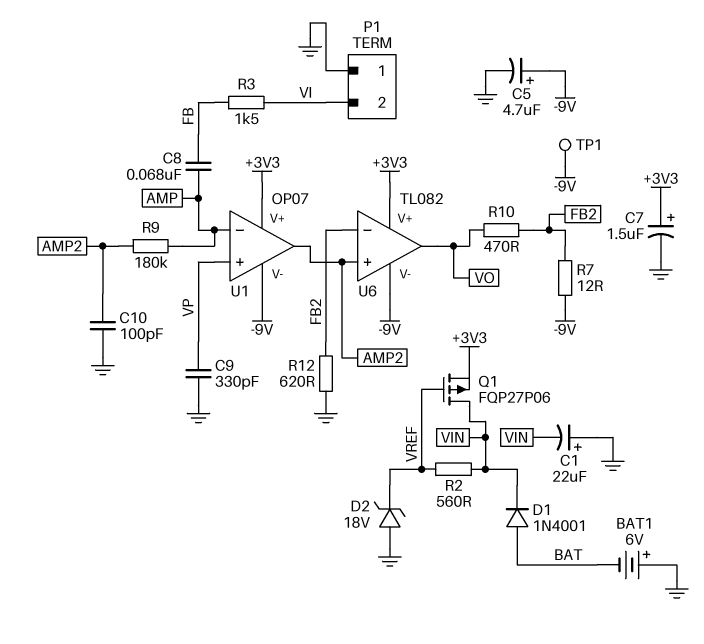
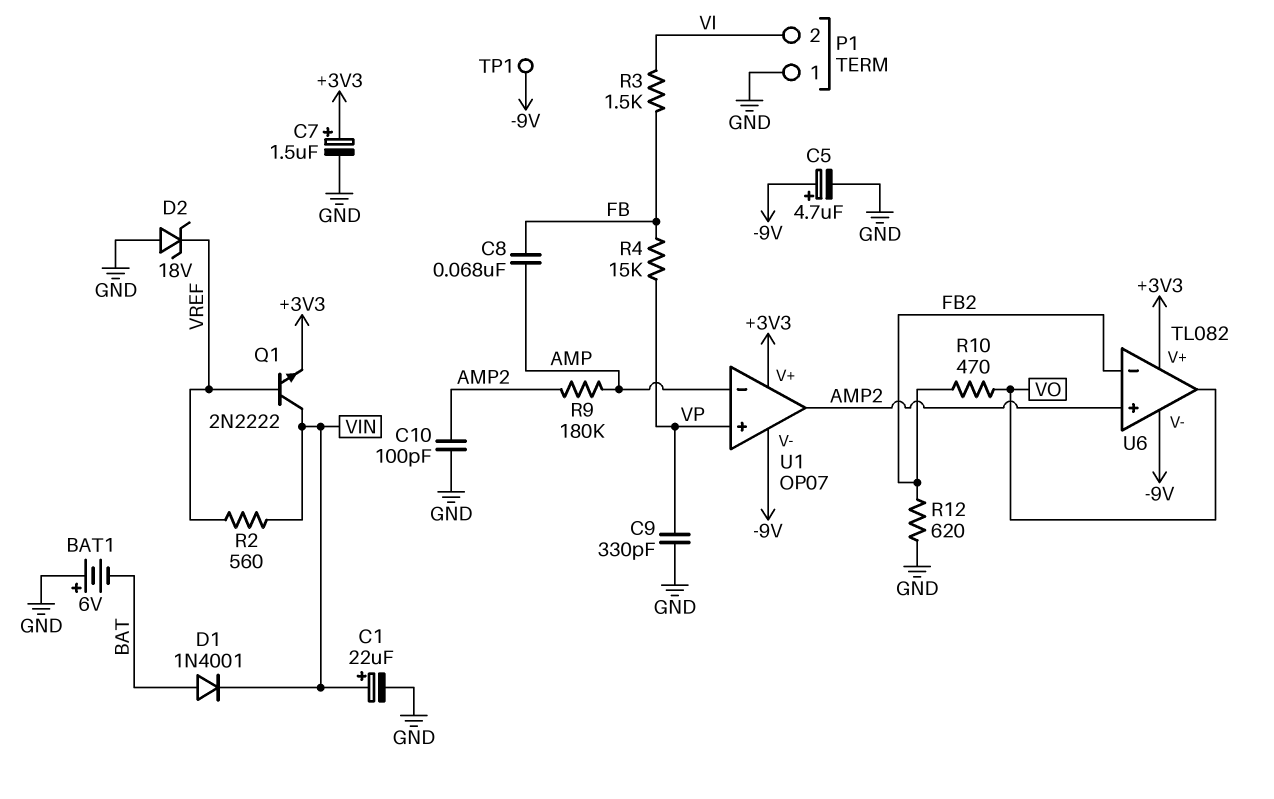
C1: 22uF (plus GND, minus VIN) -> 22uF (plus VIN, minus GND)
Q1: PMOS FQP27P06 (G VREF, D VIN, S +3V3) -> NPN 2N2222 (B VREF, C VIN, E +3V3)
R4: none -> 15k (FB, VP)
R7: 12 (-9V, FB2) -> none

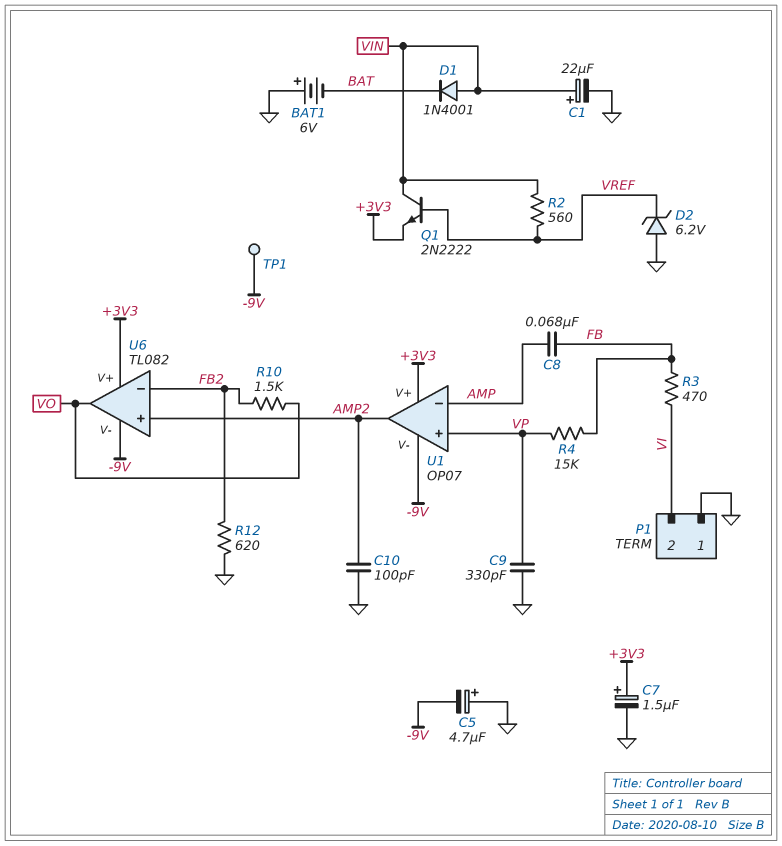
C5: 4.7uF (plus -9V, minus GND) -> 4.7uF (plus GND, minus -9V)
D1: diode 1N4001 (A BAT, K VIN) -> diode 1N4001 (A VIN, K BAT)
D2: zener 18V (A GND, K VREF) -> zener 6.2V (A GND, K VREF)
R3: 1.5k (FB, VI) -> 470 (FB, VI)
R9: 180k (AMP, AMP2) -> none
R10: 470 (FB2, VO) -> 1.5k (FB2, VO)

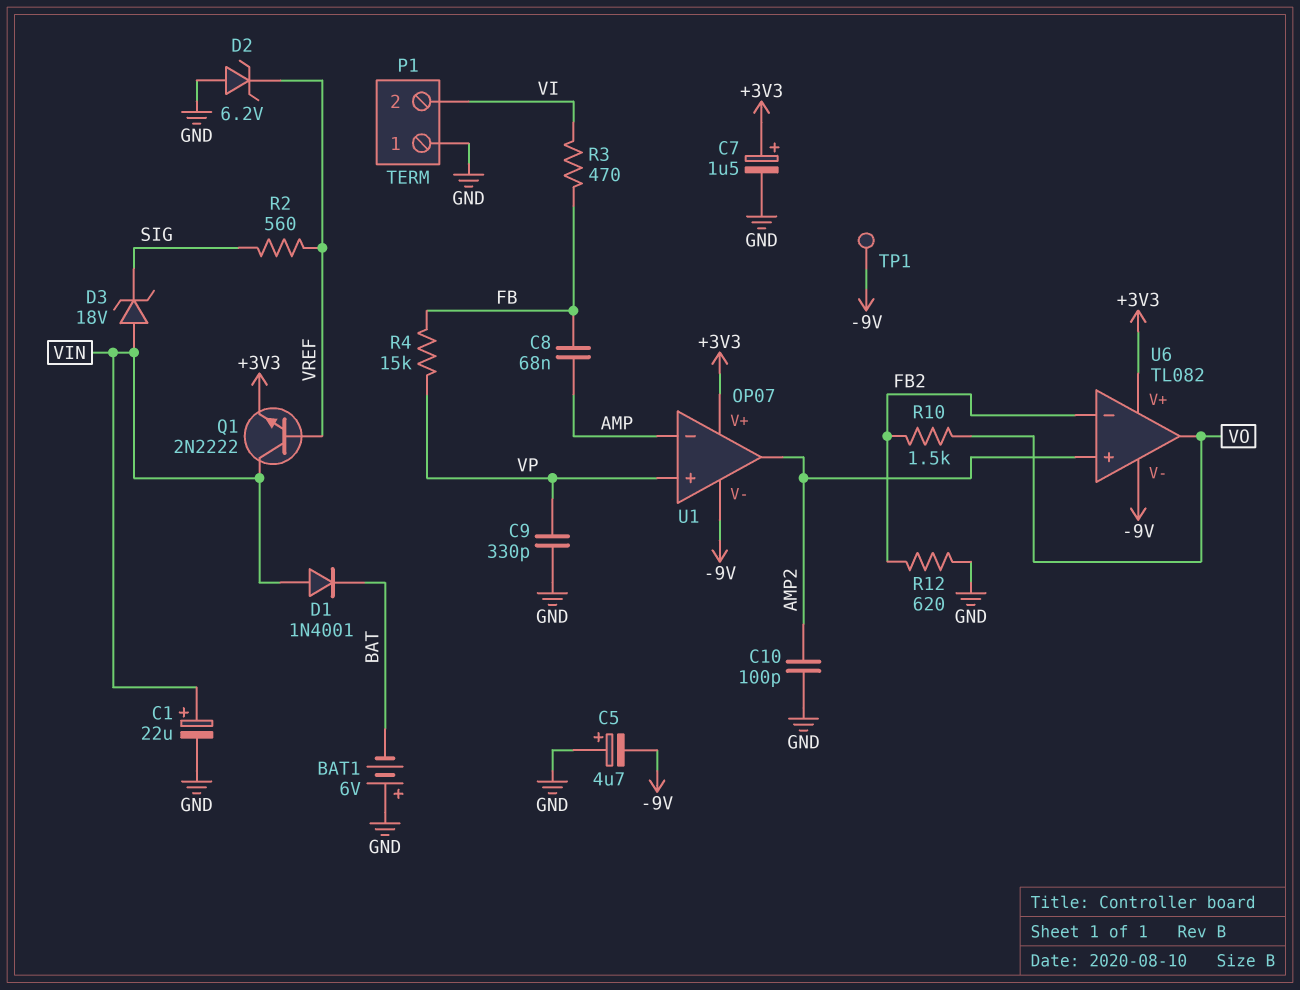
D3: none -> zener 18V (A VIN, K SIG)
R2: 560 (VIN, VREF) -> 560 (SIG, VREF)

